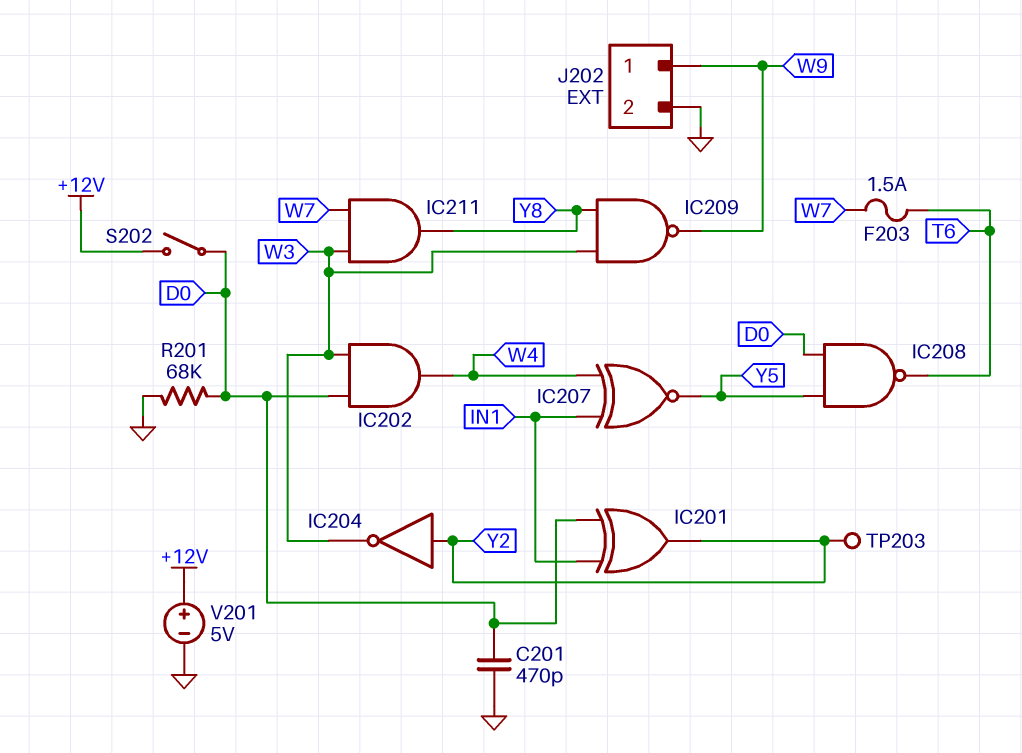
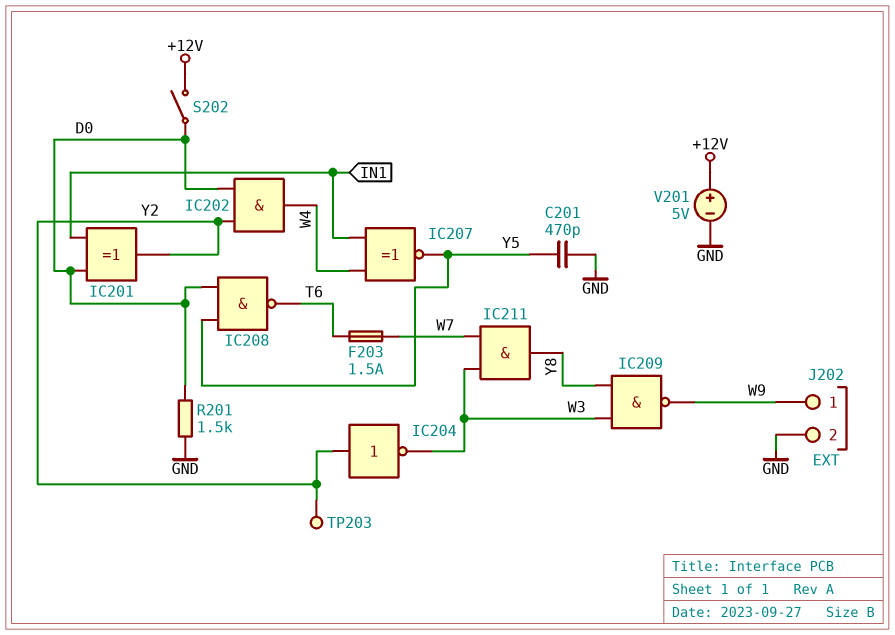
C201: 470pF (D0, GND) -> 470pF (GND, Y5)
IC202: AND (in D0, in W3, out W4) -> AND (in D0, in Y2, out W4)
R201: 68k (D0, GND) -> 1.5k (D0, GND)

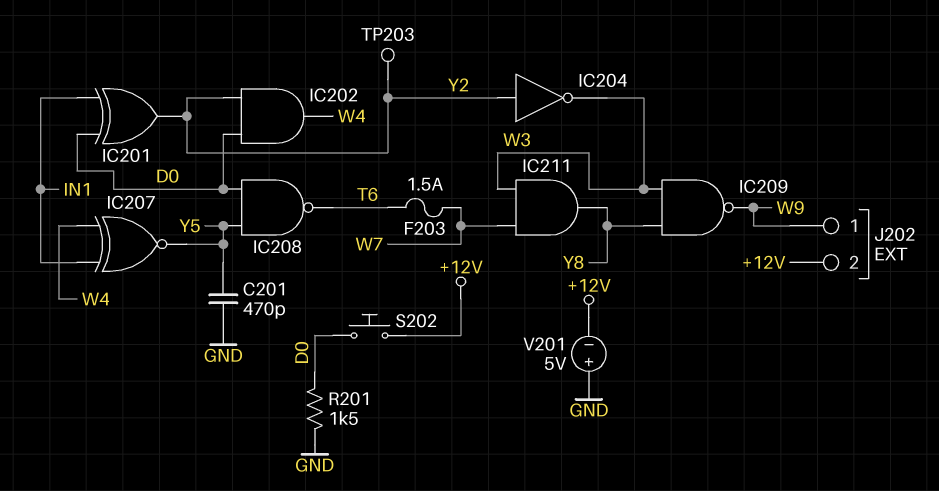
J202 pin 2: GND -> +12V
S202: switch (+12V, D0) -> button (+12V, D0)
V201: 5V (plus +12V, minus GND) -> 5V (plus GND, minus +12V)

